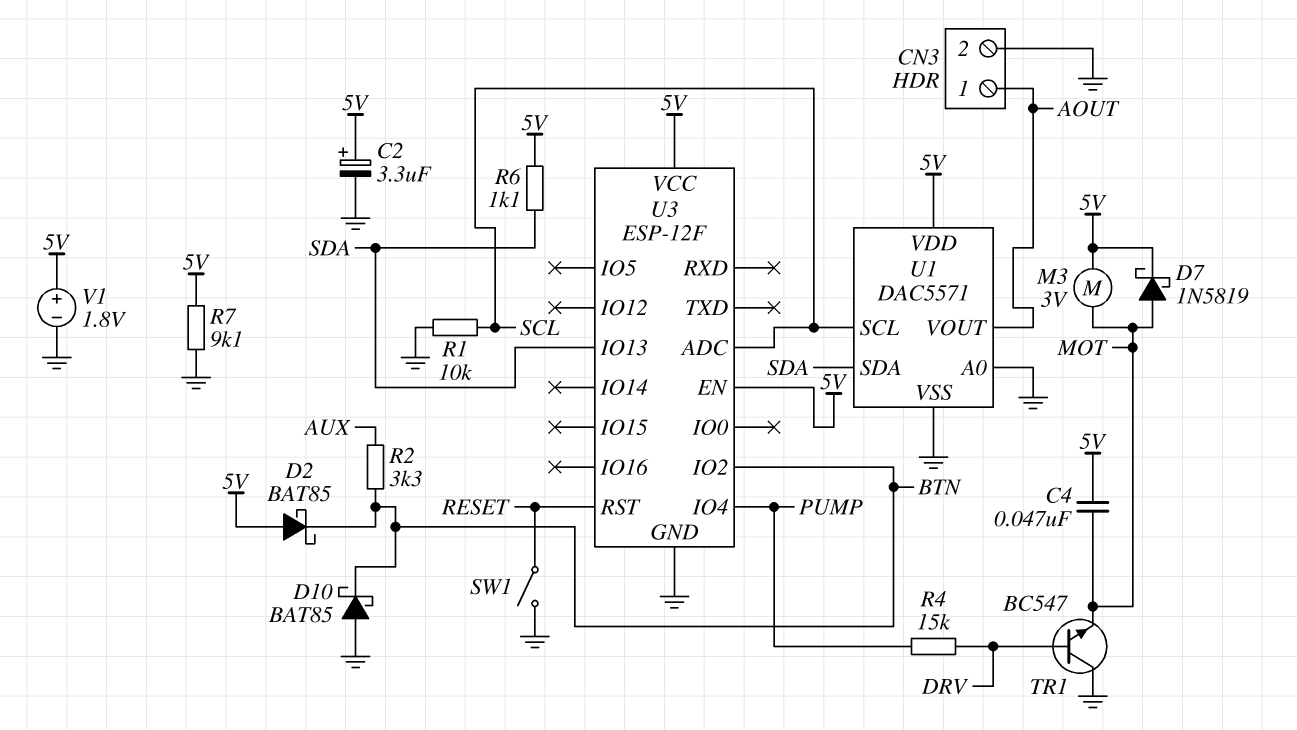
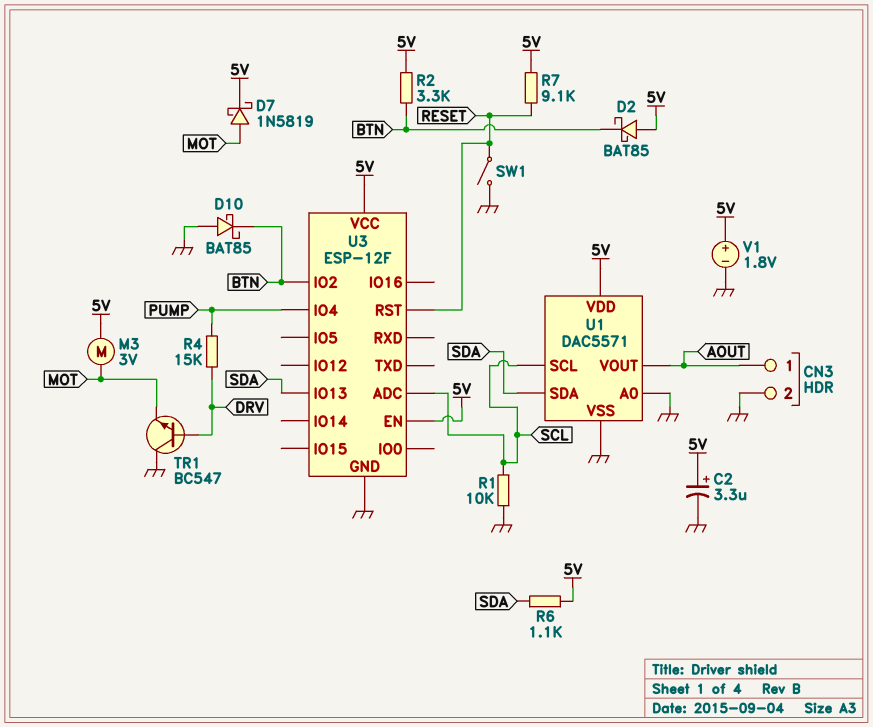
C4: 47nF (5V, MOT) -> none
R2: 3.3k (AUX, BTN) -> 3.3k (5V, BTN)
R7: 9.1k (5V, GND) -> 9.1k (5V, RESET)

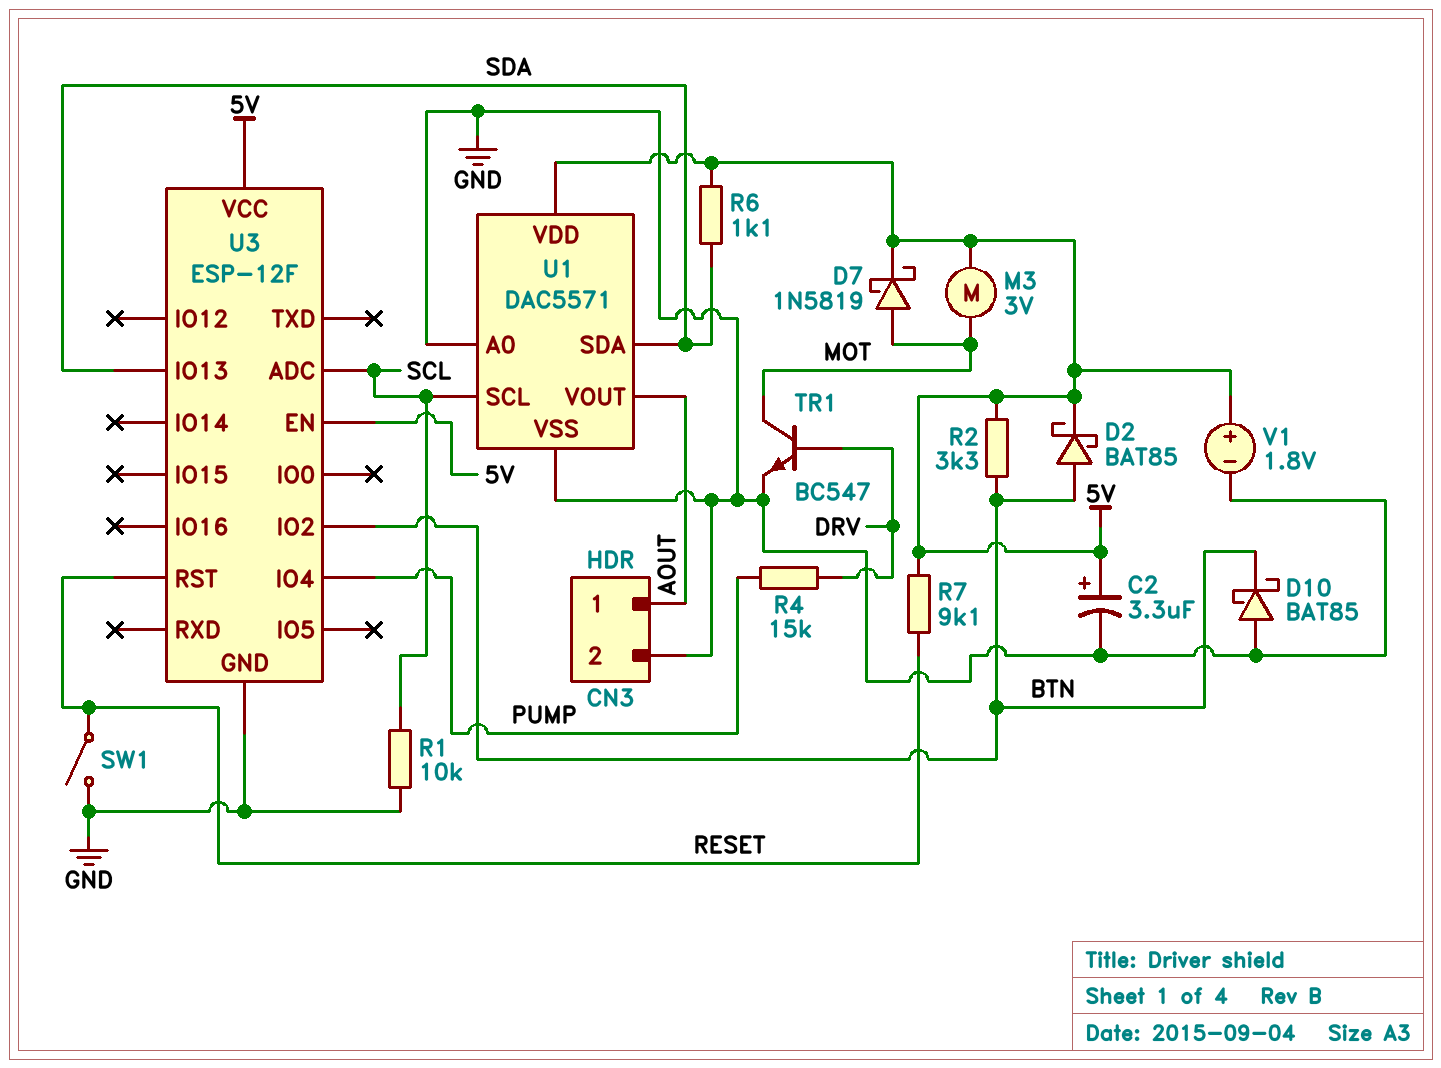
D2: schottky BAT85 (A 5V, K BTN) -> schottky BAT85 (A BTN, K 5V)
TR1: NPN BC547 (B DRV, C GND, E MOT) -> NPN BC547 (B DRV, C MOT, E GND)

